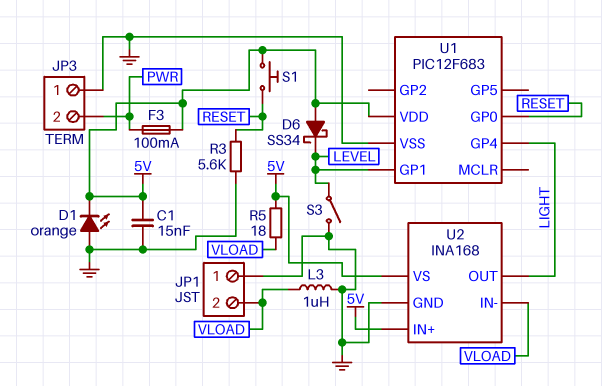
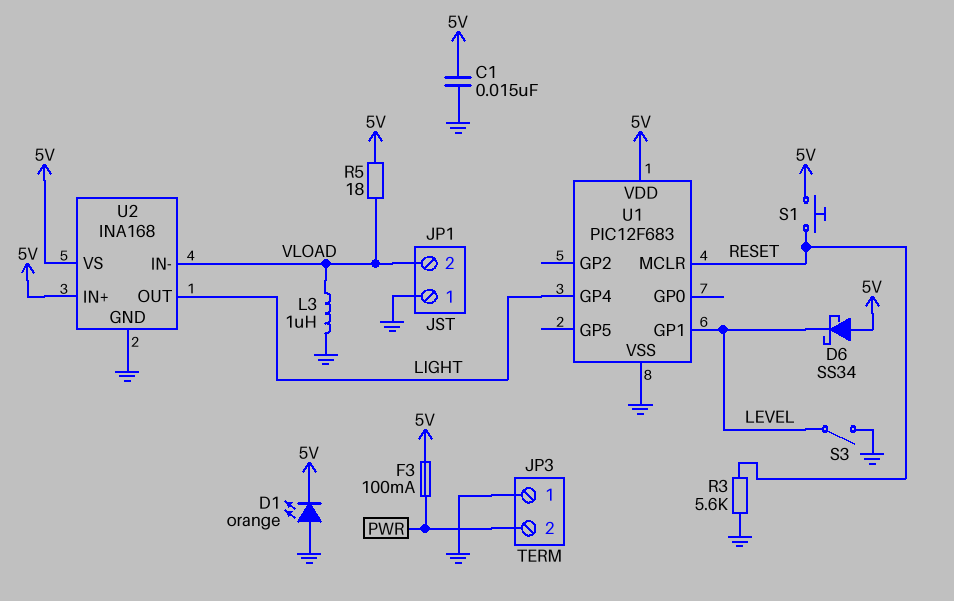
U1 pin GP0: RESET -> none
U1 pin MCLR: none -> RESET

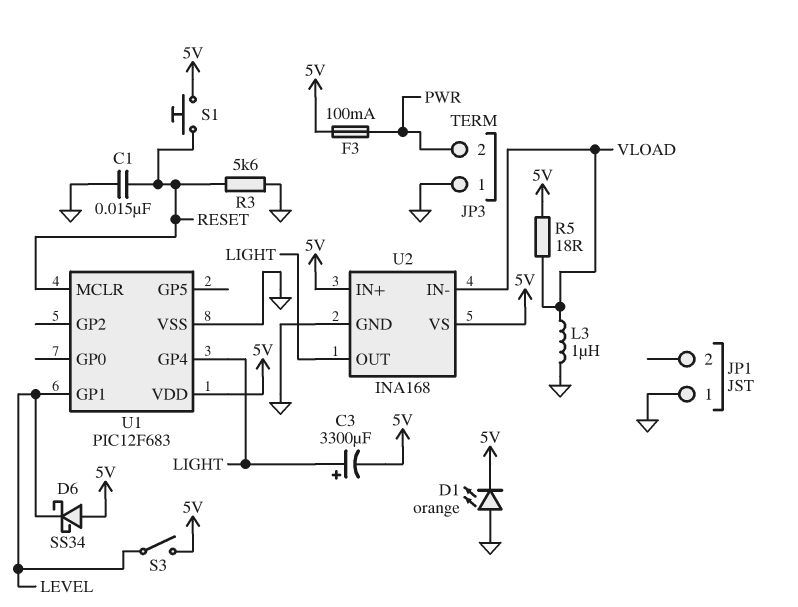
C1: 15nF (5V, GND) -> 15nF (GND, RESET)
C3: none -> 3300uF (plus LIGHT, minus 5V)
JP1 pin 2: VLOAD -> none
S3: switch (GND, LEVEL) -> switch (5V, LEVEL)

